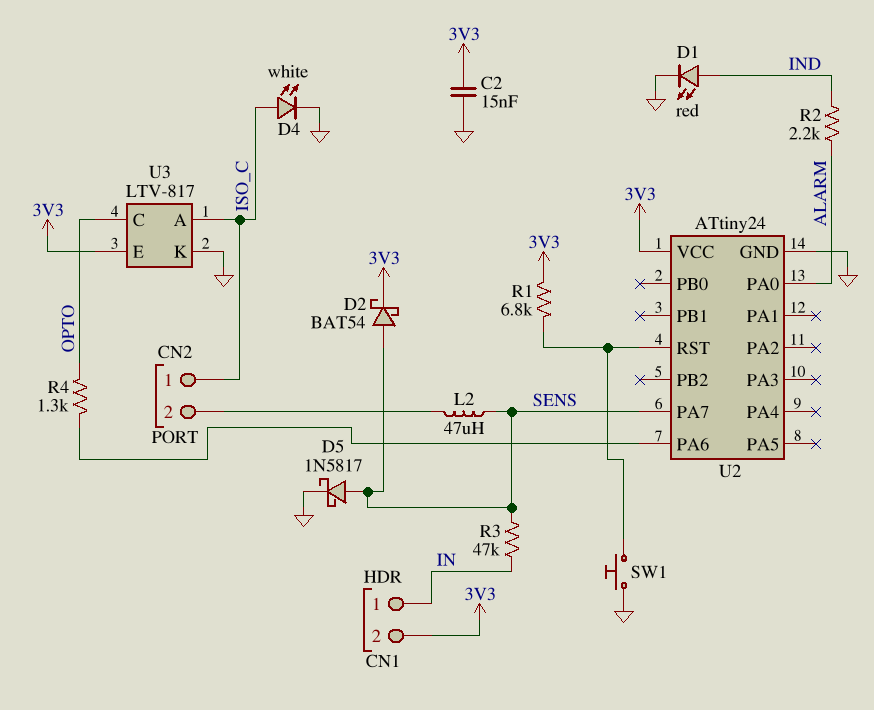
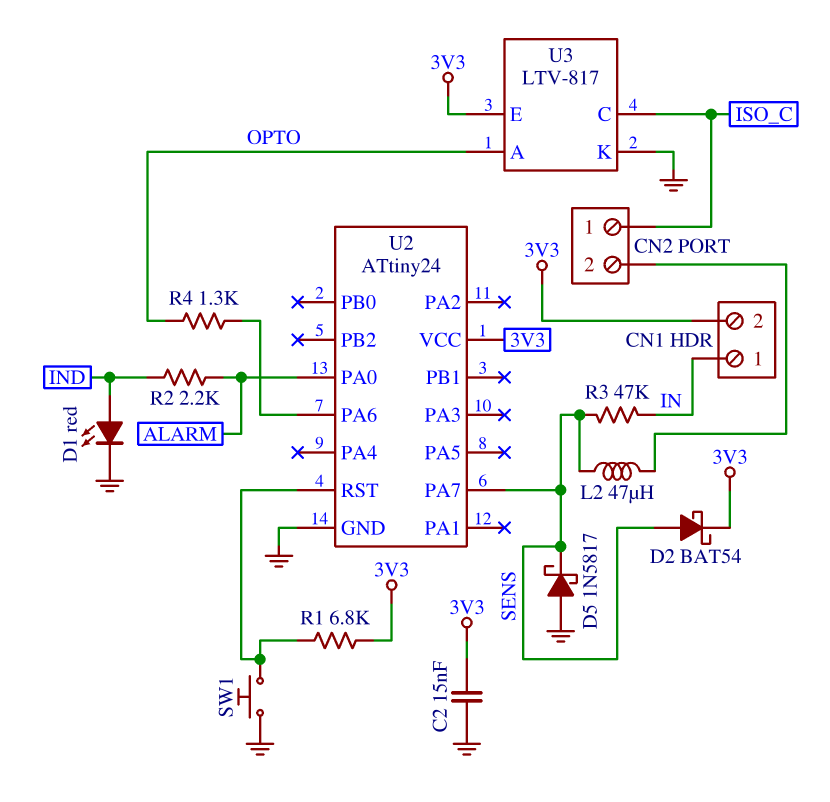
D4: LED white (A ISO_C, K GND) -> none
D5: schottky 1N5817 (A SENS, K GND) -> schottky 1N5817 (A GND, K SENS)
U3 pin A: ISO_C -> OPTO
U3 pin C: OPTO -> ISO_C

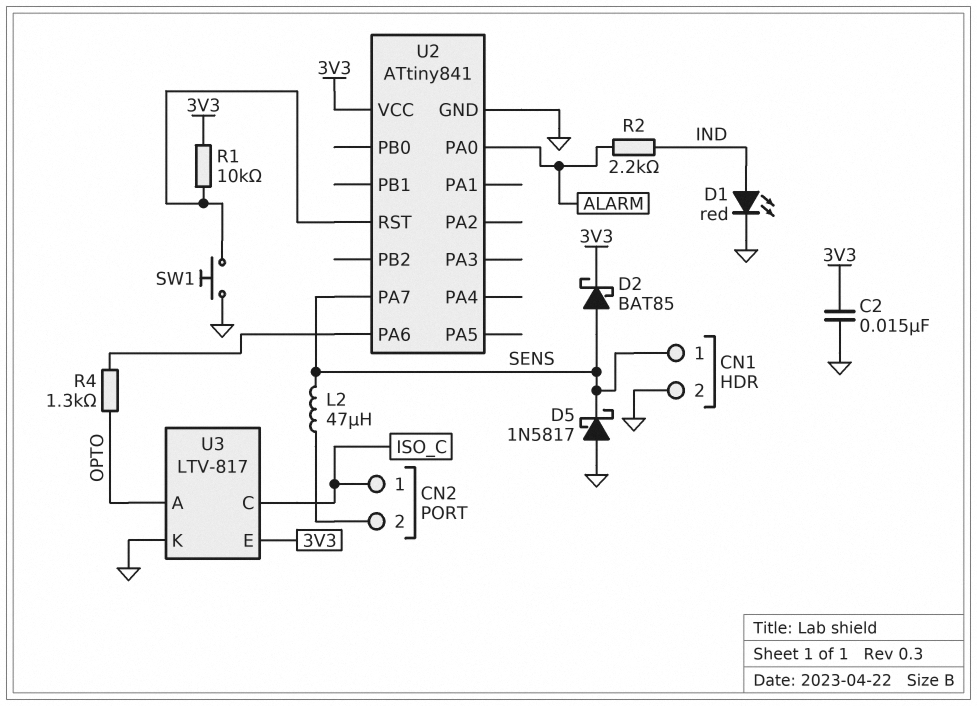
CN1 pin 1: IN -> SENS
CN1 pin 2: 3V3 -> GND
D2: schottky BAT54 (A SENS, K 3V3) -> schottky BAT85 (A SENS, K 3V3)
R1: 6.8k (3V3, U2/RST) -> 10k (3V3, U2/RST)
R3: 47k (IN, SENS) -> none
U2: ATtiny24 -> ATtiny841

